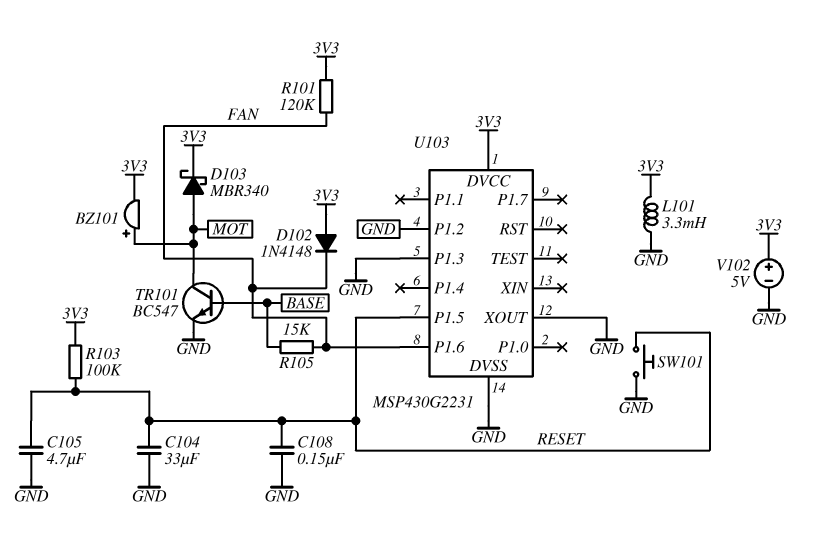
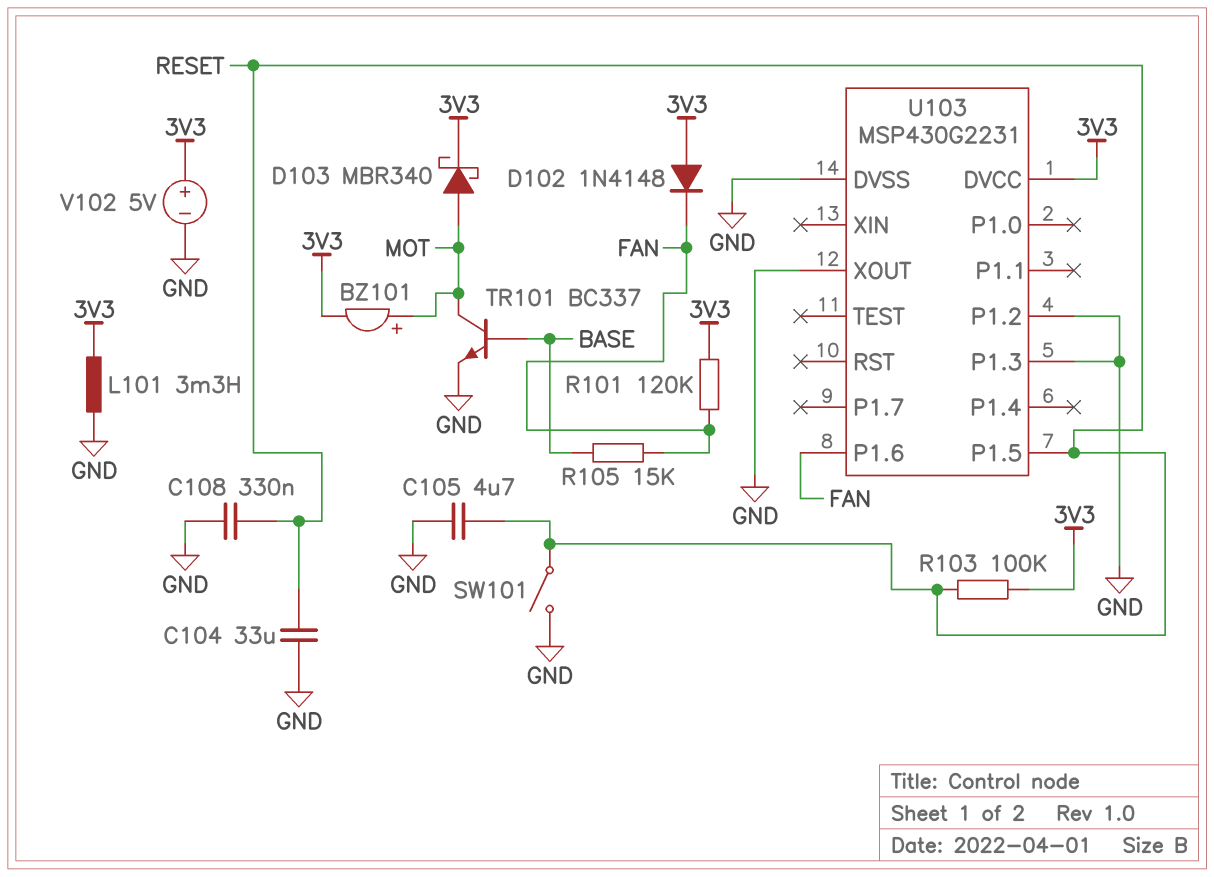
C108: 150nF (GND, RESET) -> 330nF (GND, RESET)
SW101: button (GND, RESET) -> switch (GND, RESET)
TR101: NPN BC547 (B BASE, C MOT, E GND) -> NPN BC337 (B BASE, C MOT, E GND)

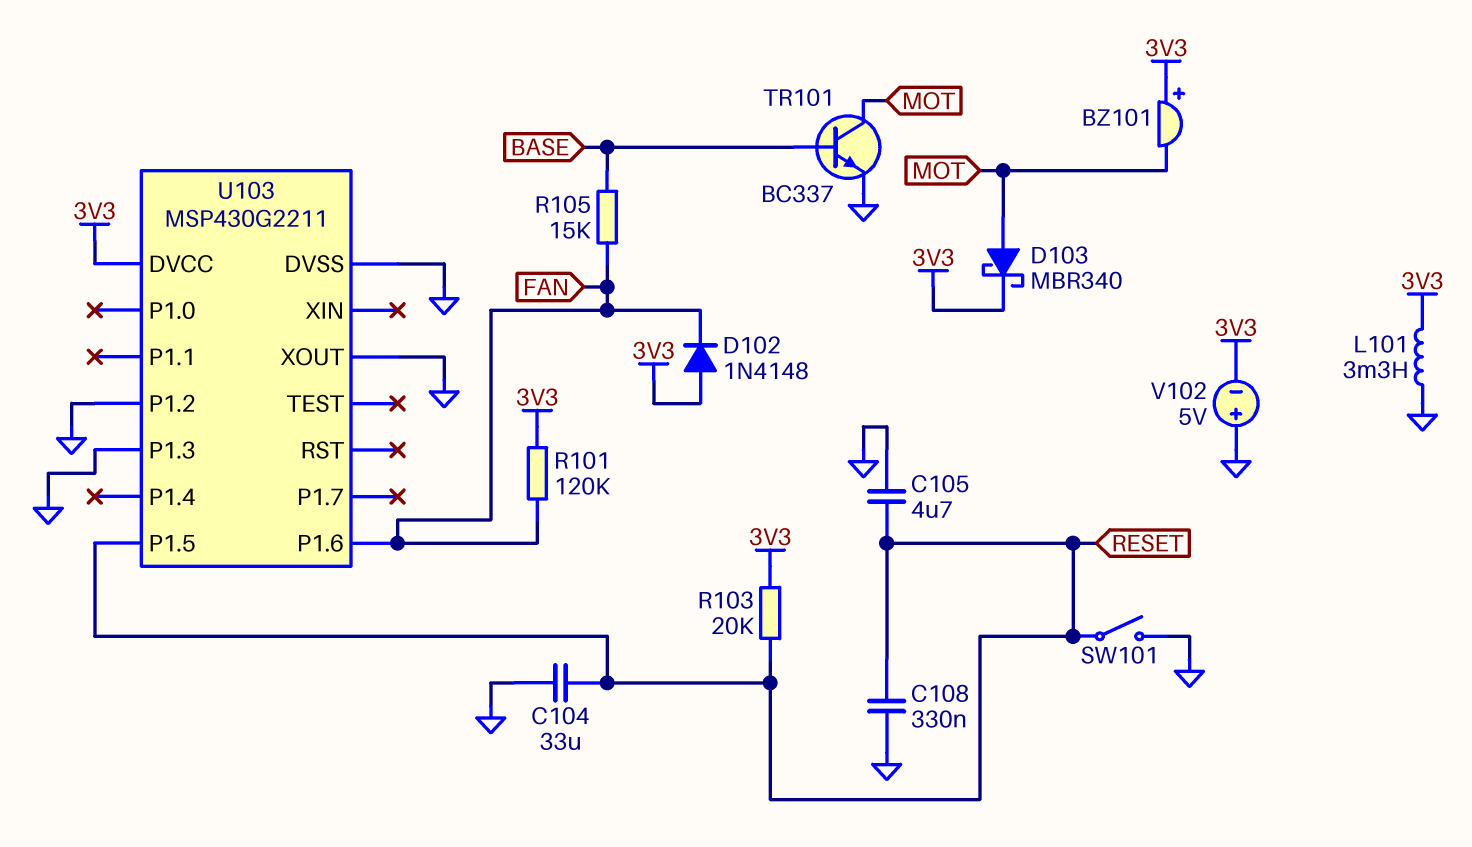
BZ101: buzzer (plus MOT, minus 3V3) -> buzzer (plus 3V3, minus MOT)
R103: 100k (3V3, RESET) -> 20k (3V3, RESET)
U103: MSP430G2231 -> MSP430G2211
V102: 5V (plus 3V3, minus GND) -> 5V (plus GND, minus 3V3)

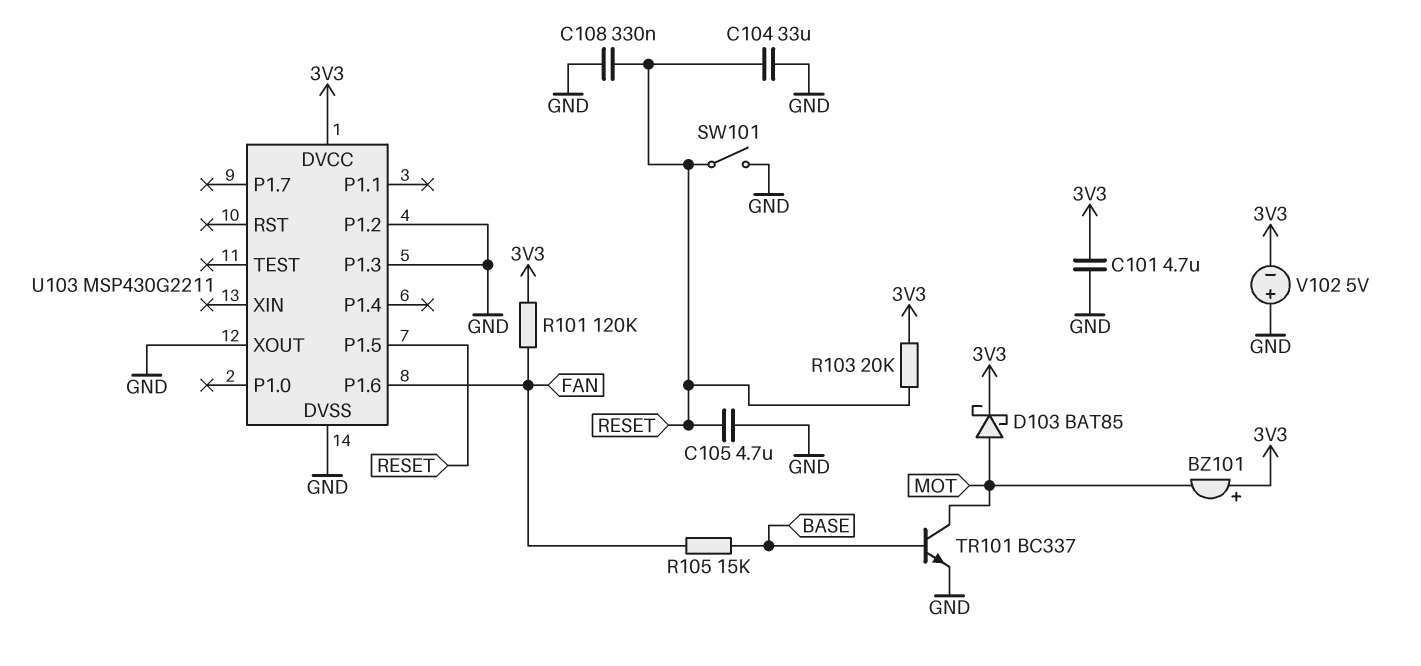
C101: none -> 4.7uF (3V3, GND)
D102: diode 1N4148 (A 3V3, K FAN) -> none
D103: schottky MBR340 (A MOT, K 3V3) -> schottky BAT85 (A MOT, K 3V3)
L101: 3.3mH (3V3, GND) -> none

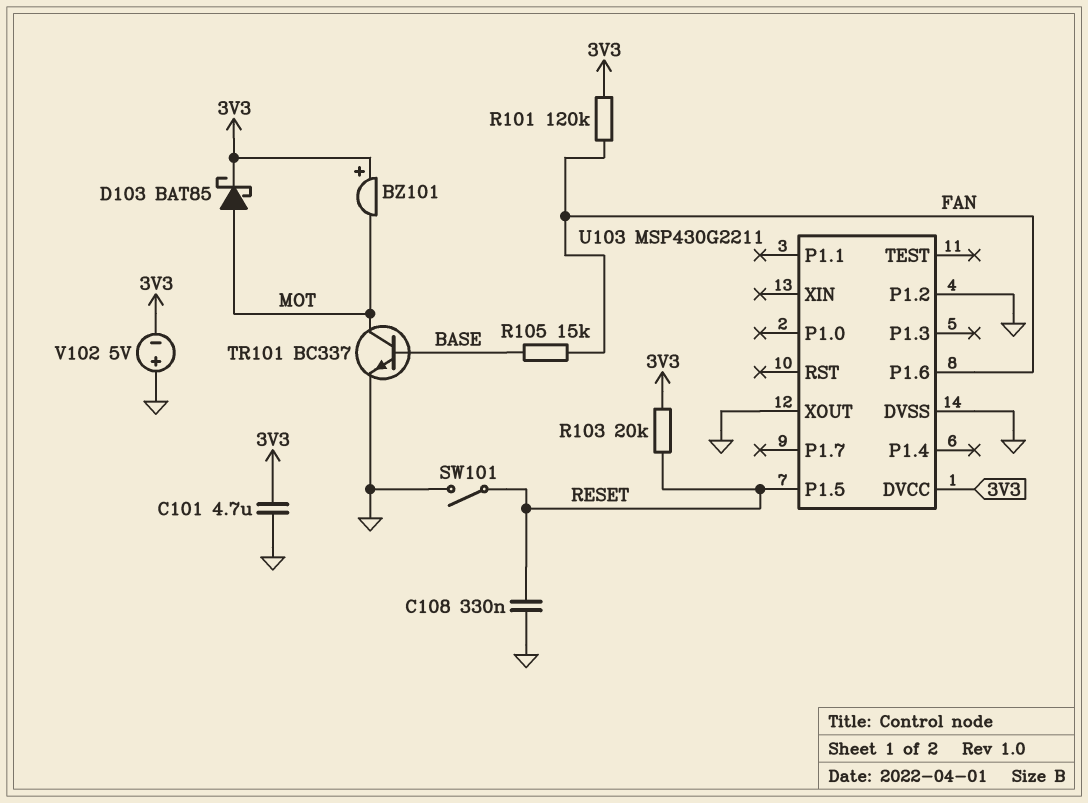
C104: 33uF (GND, RESET) -> none
C105: 4.7uF (GND, RESET) -> none
U103 pin P1.3: GND -> none

